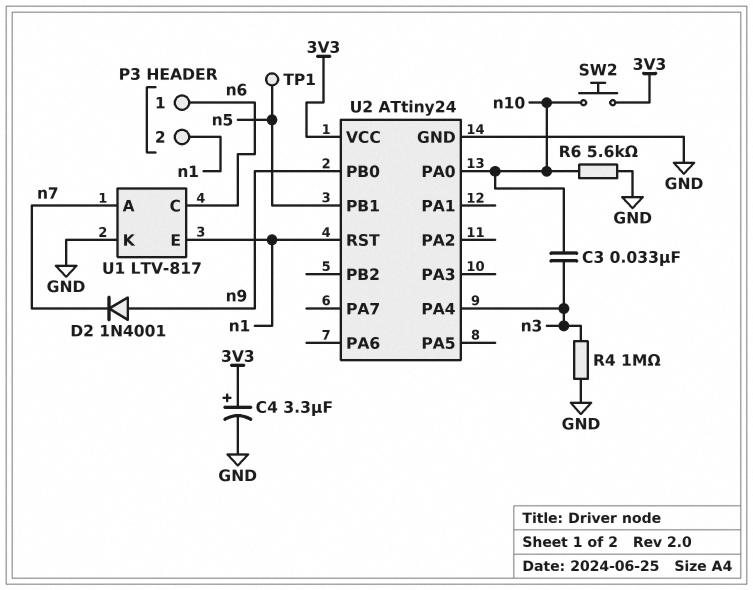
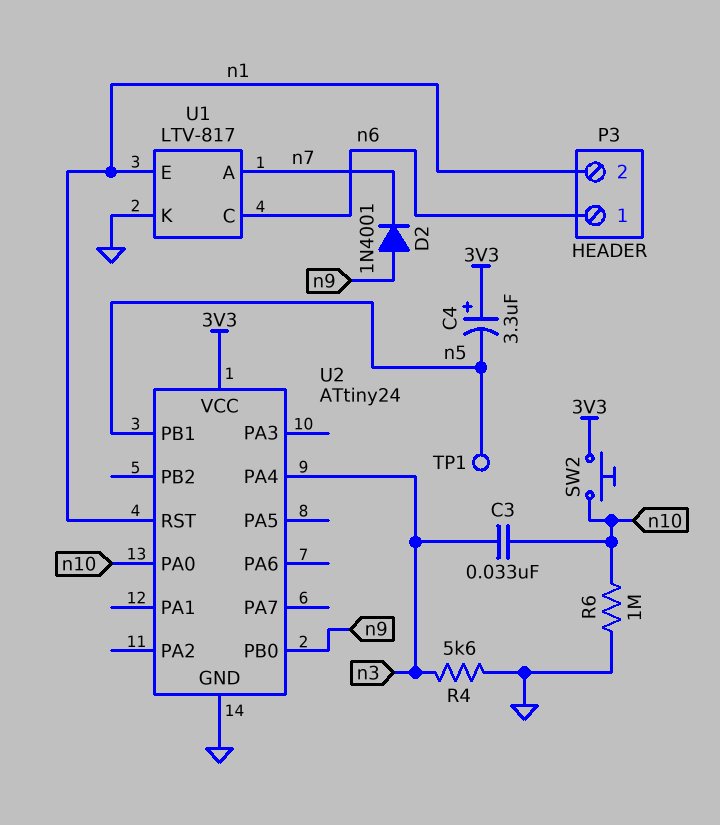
C4: 3.3uF (plus 3V3, minus GND) -> 3.3uF (plus 3V3, minus n5)
R4: 1M (GND, n3) -> 5.6k (GND, n3)
R6: 5.6k (GND, n10) -> 1M (GND, n10)

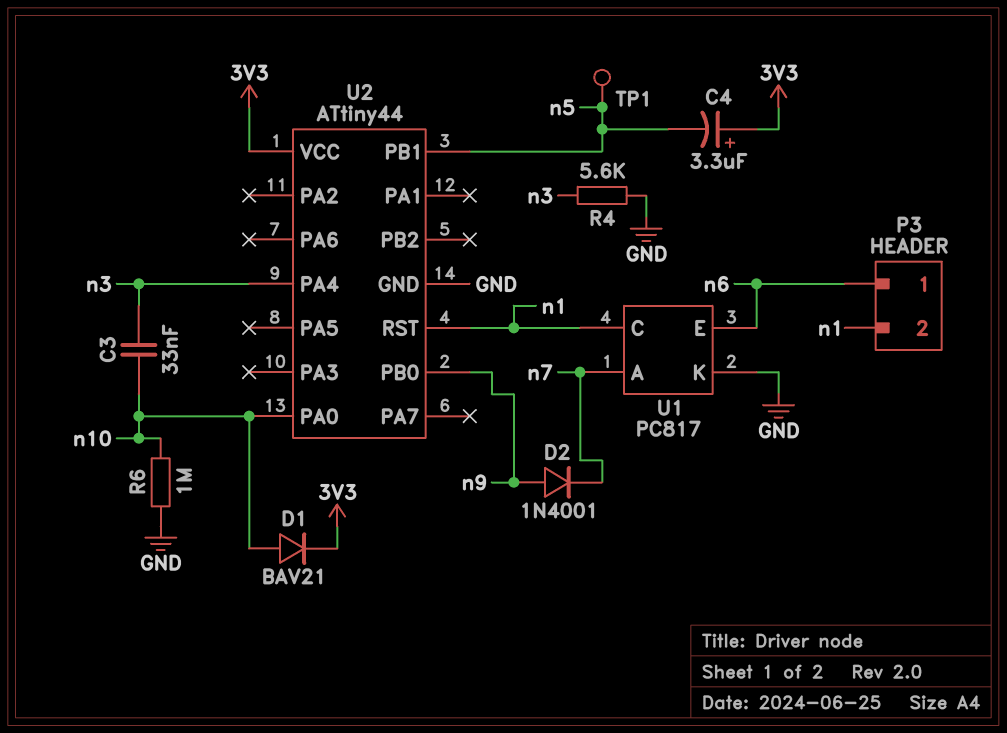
D1: none -> diode BAV21 (A n10, K 3V3)
SW2: button (3V3, n10) -> none
U1: LTV-817 -> PC817
U1 pin C: n6 -> n1
U1 pin E: n1 -> n6
U2: ATtiny24 -> ATtiny44

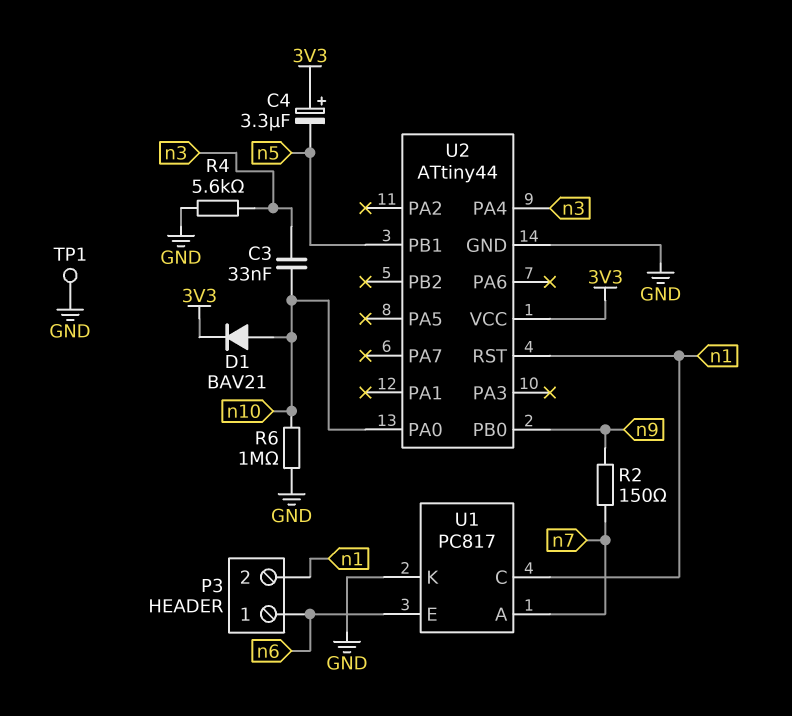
D2: diode 1N4001 (A n9, K n7) -> none
R2: none -> 150 (n7, n9)
TP1: test point (n5) -> test point (GND)

